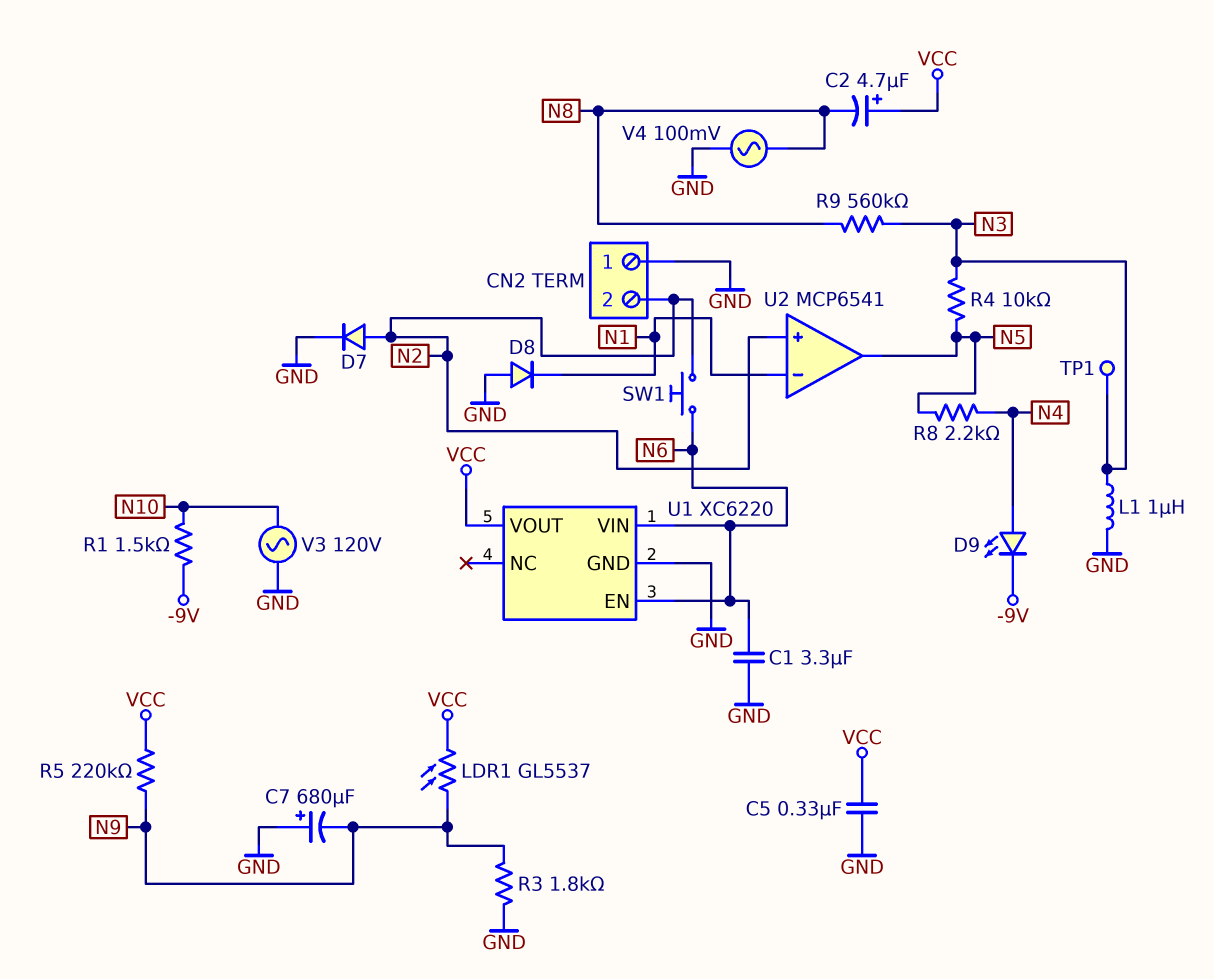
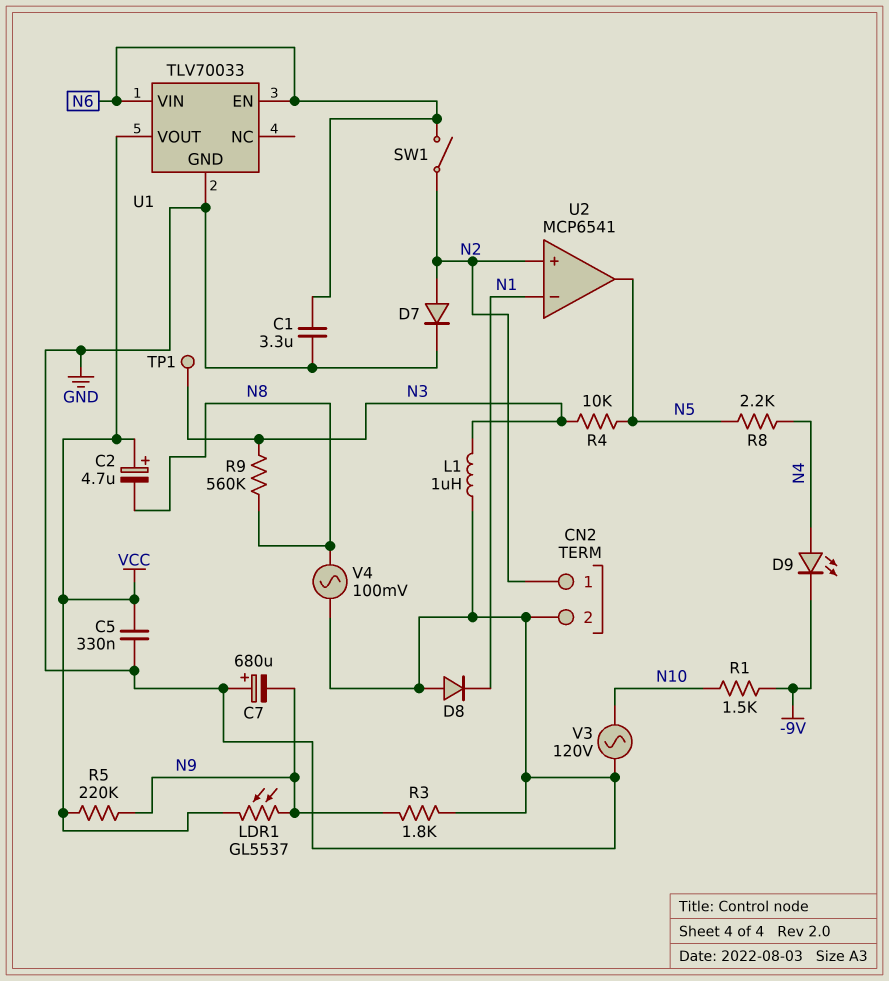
CN2 pin 1: GND -> N2
CN2 pin 2: N2 -> GND
SW1: button (N2, N6) -> switch (N2, N6)
U1: XC6220 -> TLV70033

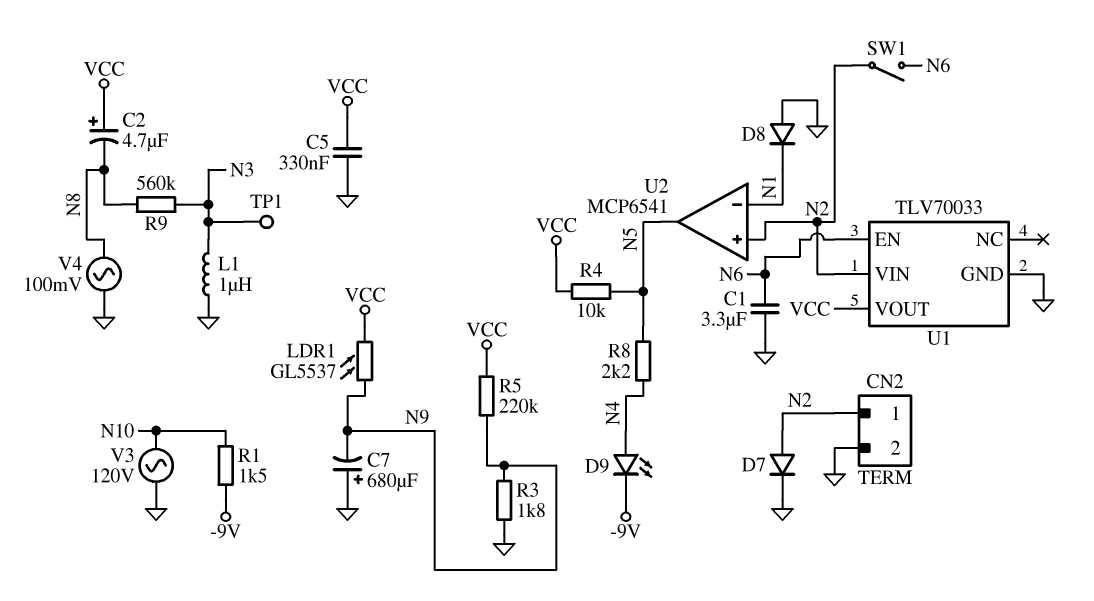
R4: 10k (N3, N5) -> 10k (N5, VCC)
U1 pin VIN: N6 -> N2

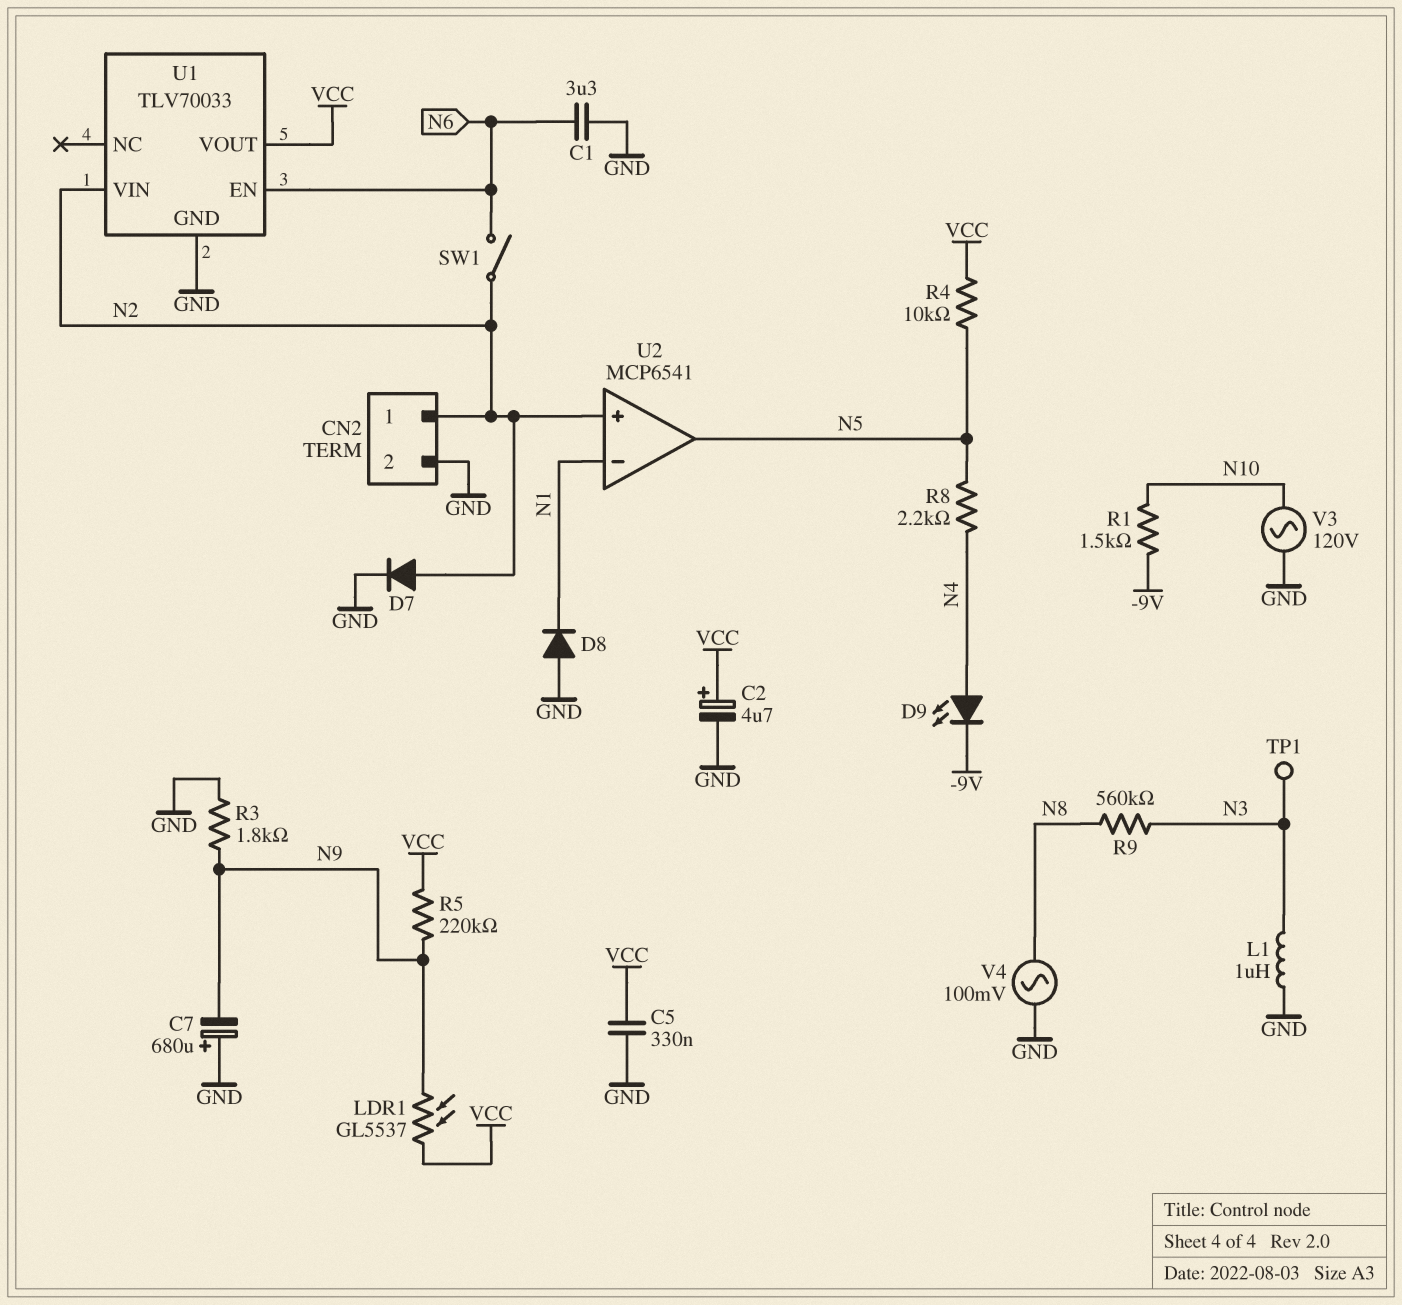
C2: 4.7uF (plus VCC, minus N8) -> 4.7uF (plus VCC, minus GND)

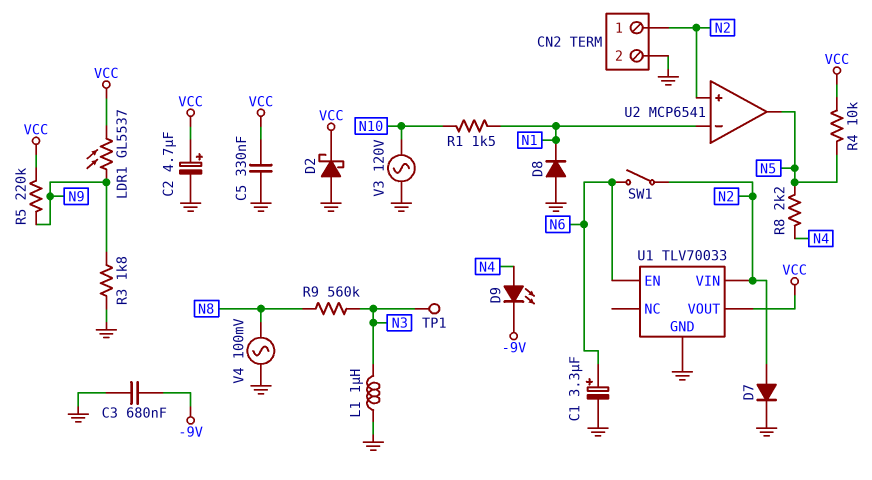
C1: 3.3uF (GND, N6) -> 3.3uF (plus N6, minus GND)
C3: none -> 680nF (-9V, GND)
C7: 680uF (plus GND, minus N9) -> none
D2: none -> schottky (A GND, K VCC)
R1: 1.5k (-9V, N10) -> 1.5k (N1, N10)

